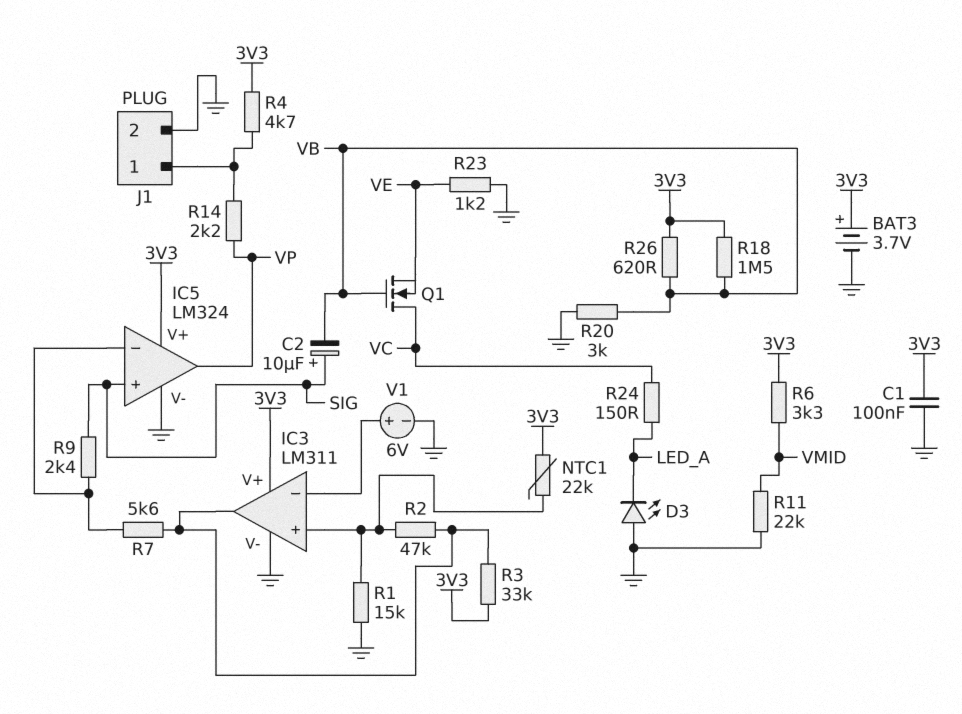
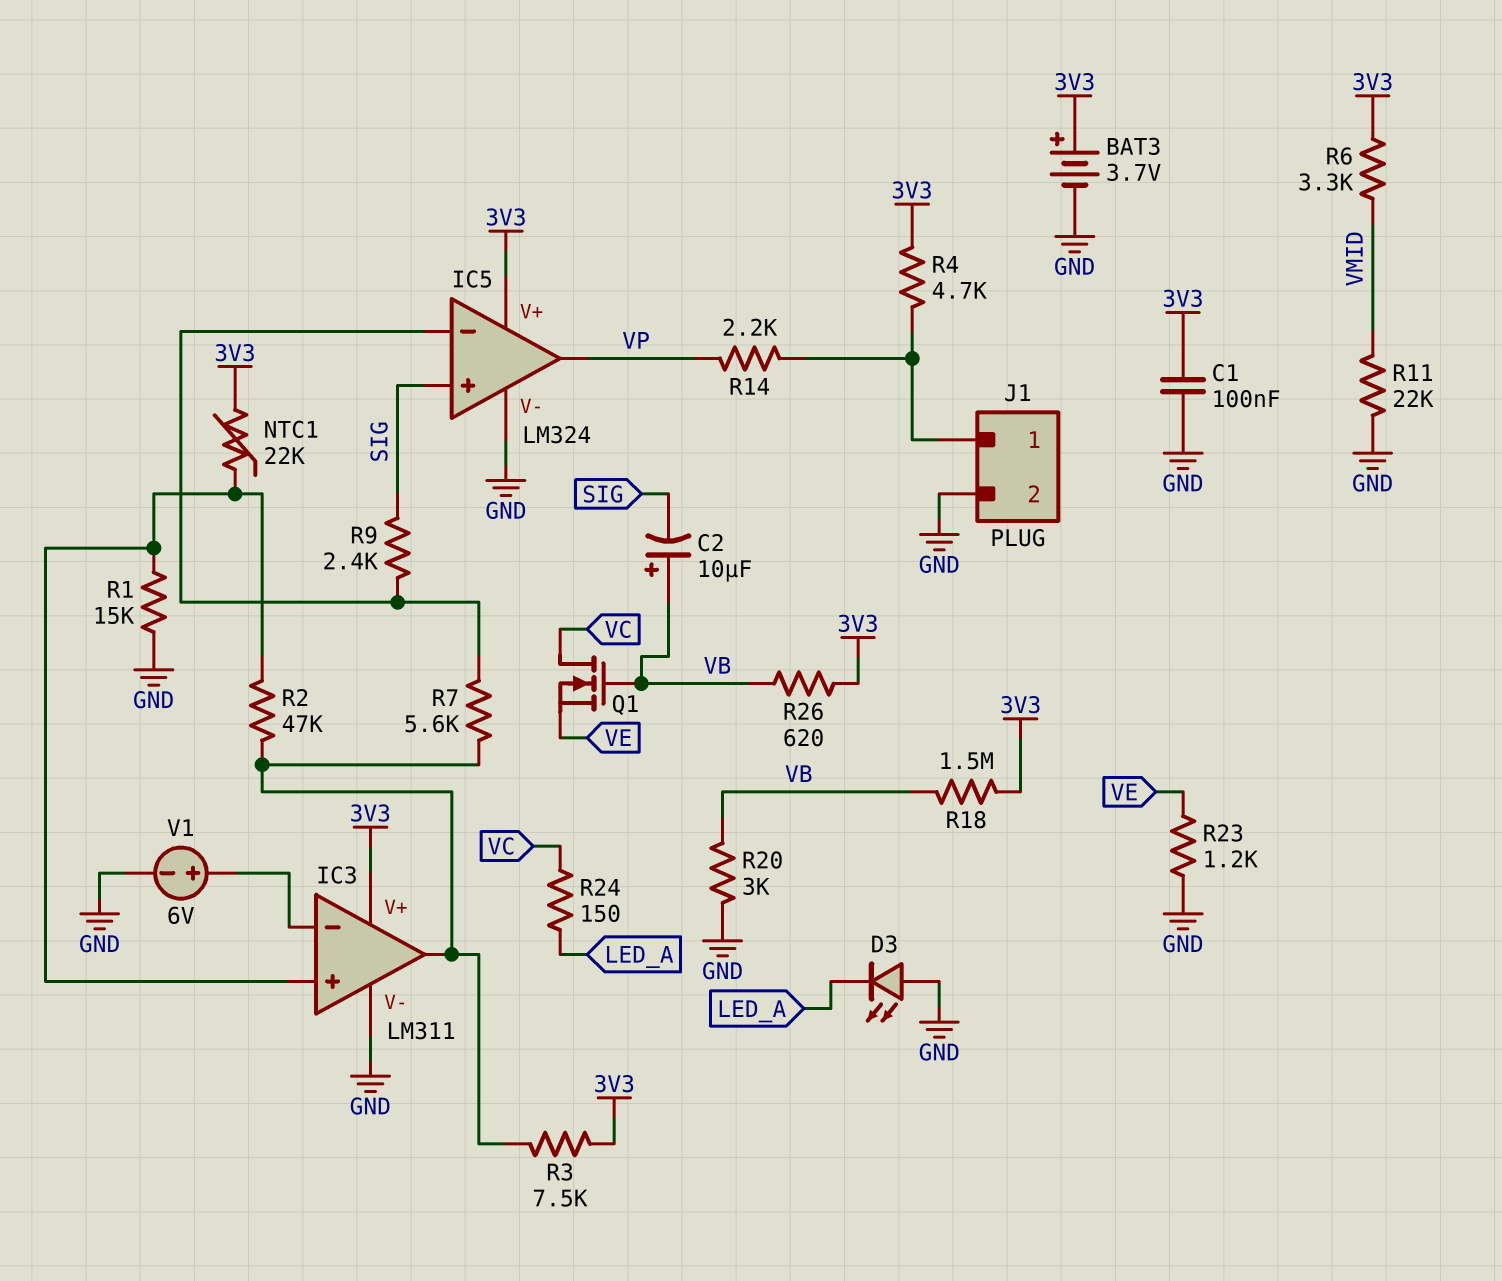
C2: 10uF (plus SIG, minus VB) -> 10uF (plus VB, minus SIG)
R3: 33k (3V3, IC3/out) -> 7.5k (3V3, IC3/out)

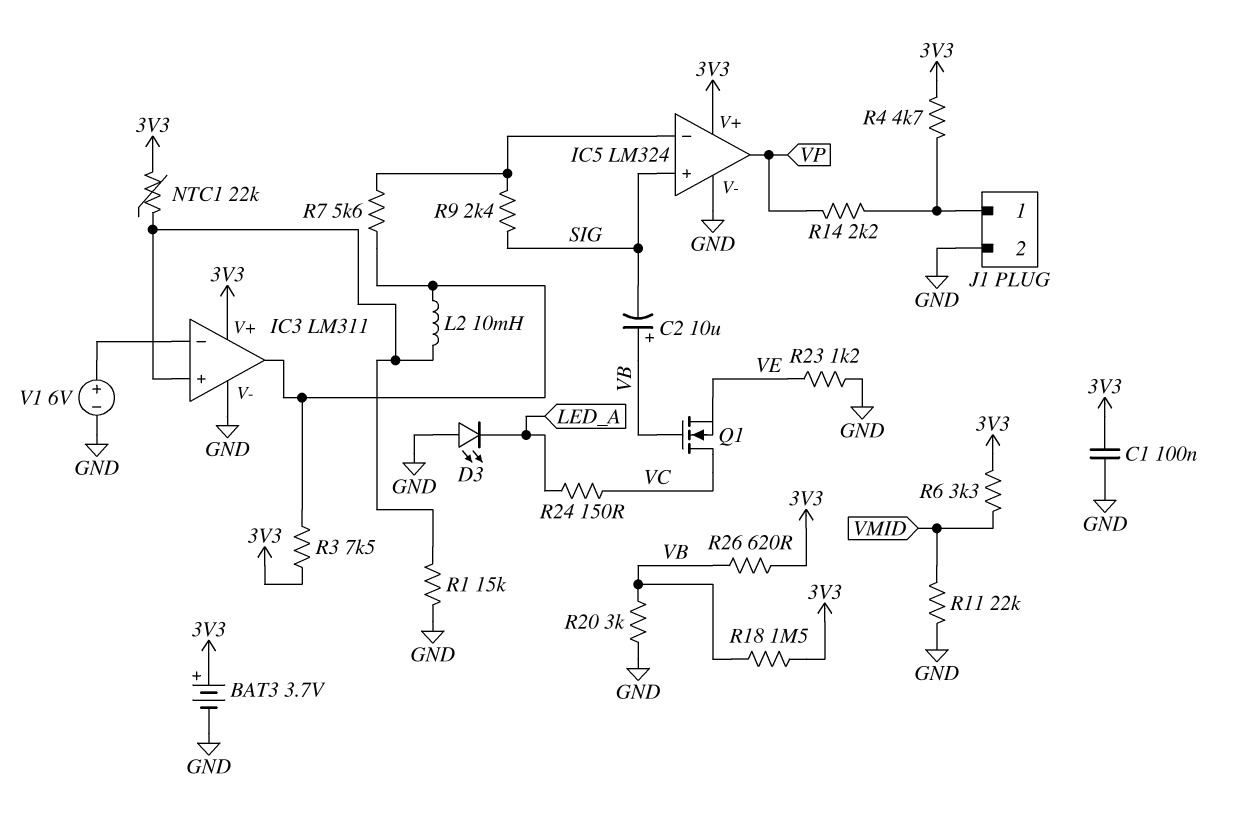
L2: none -> 10mH (IC3/in+, IC3/out)
R2: 47k (IC3/in+, IC3/out) -> none

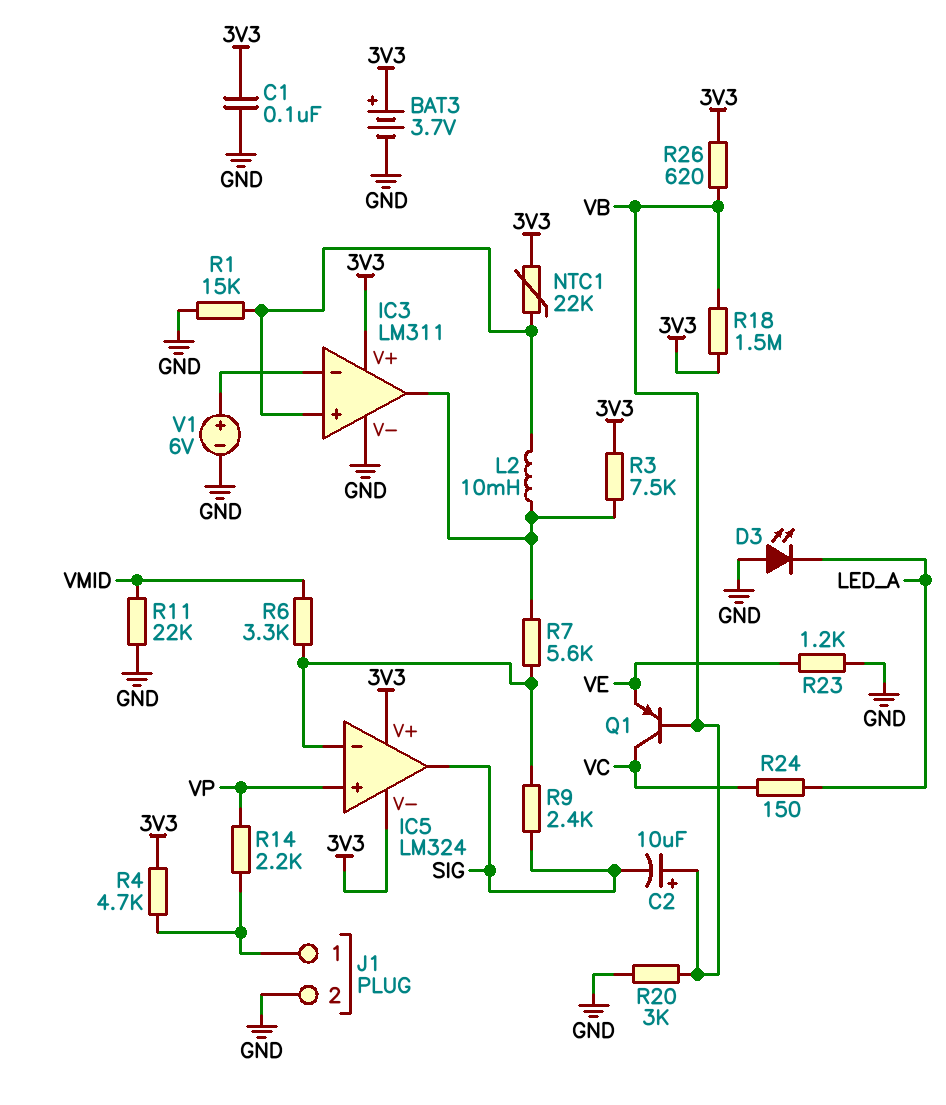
IC5 pin V-: GND -> 3V3
IC5 pin in+: SIG -> VP
IC5 pin out: VP -> SIG
Q1: NMOS (G VB, D VC, S VE) -> PNP (B VB, C VC, E VE)
R6: 3.3k (3V3, VMID) -> 3.3k (IC5/in-, VMID)

